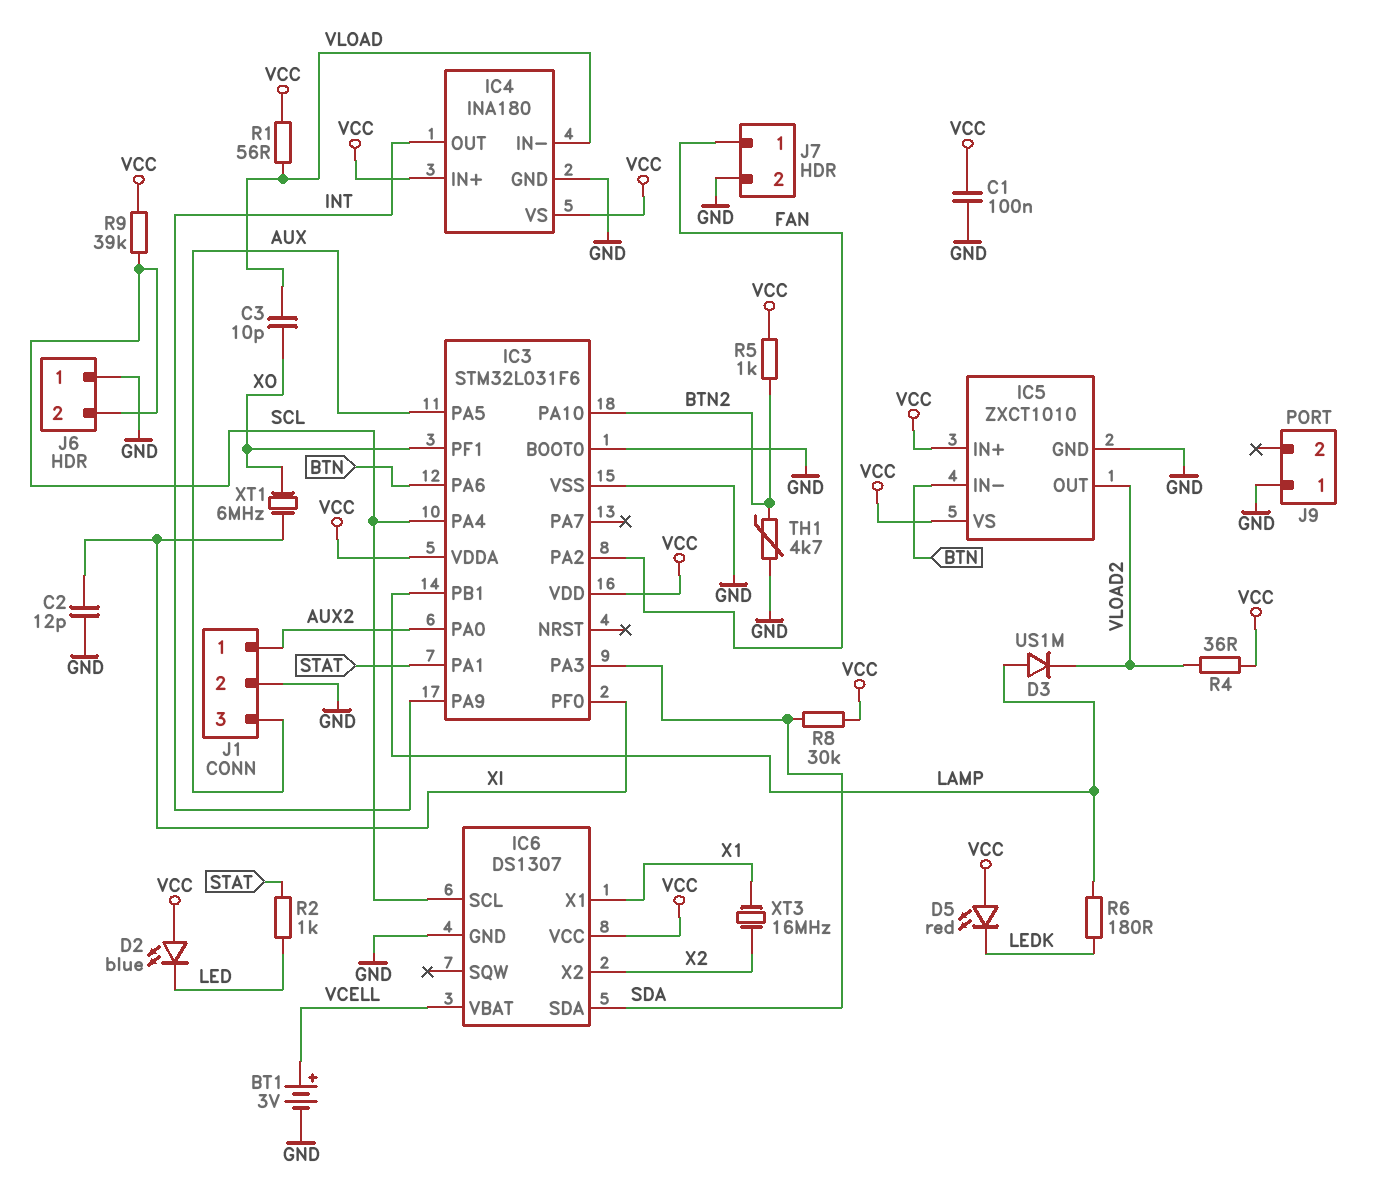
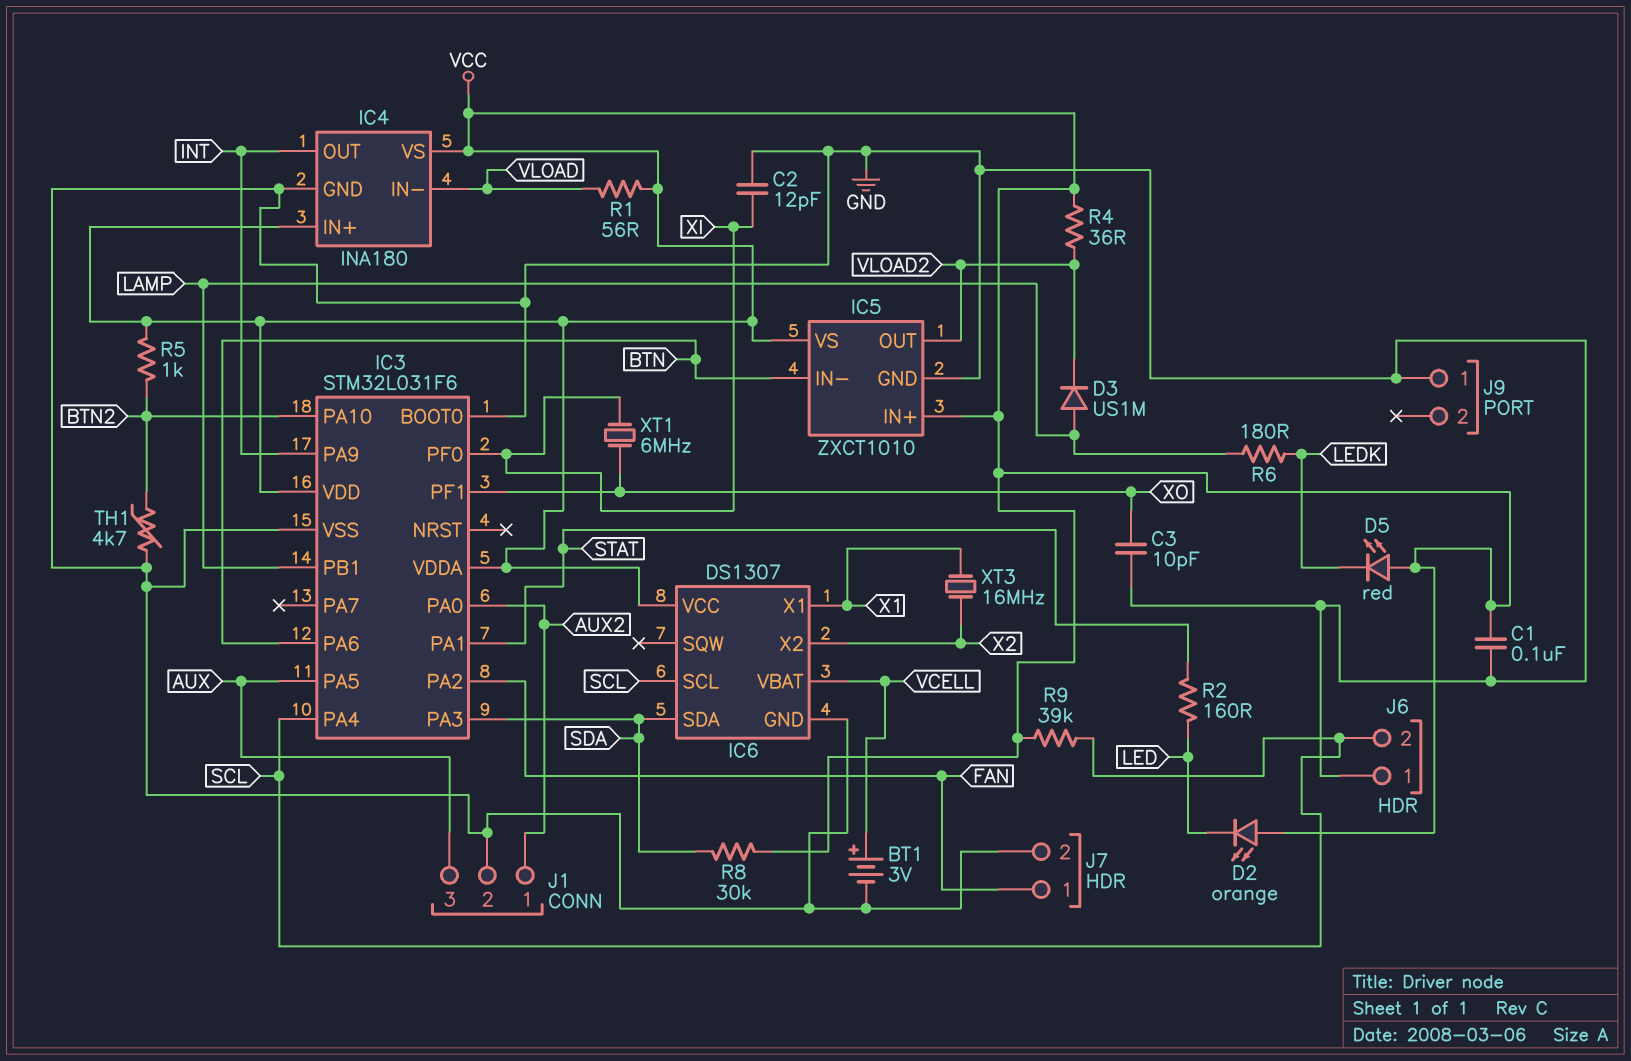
C3: 10pF (VLOAD, XO) -> 10pF (GND, XO)
D2: LED blue (A VCC, K LED) -> LED orange (A VCC, K LED)
R2: 1k (LED, STAT) -> 160 (LED, STAT)

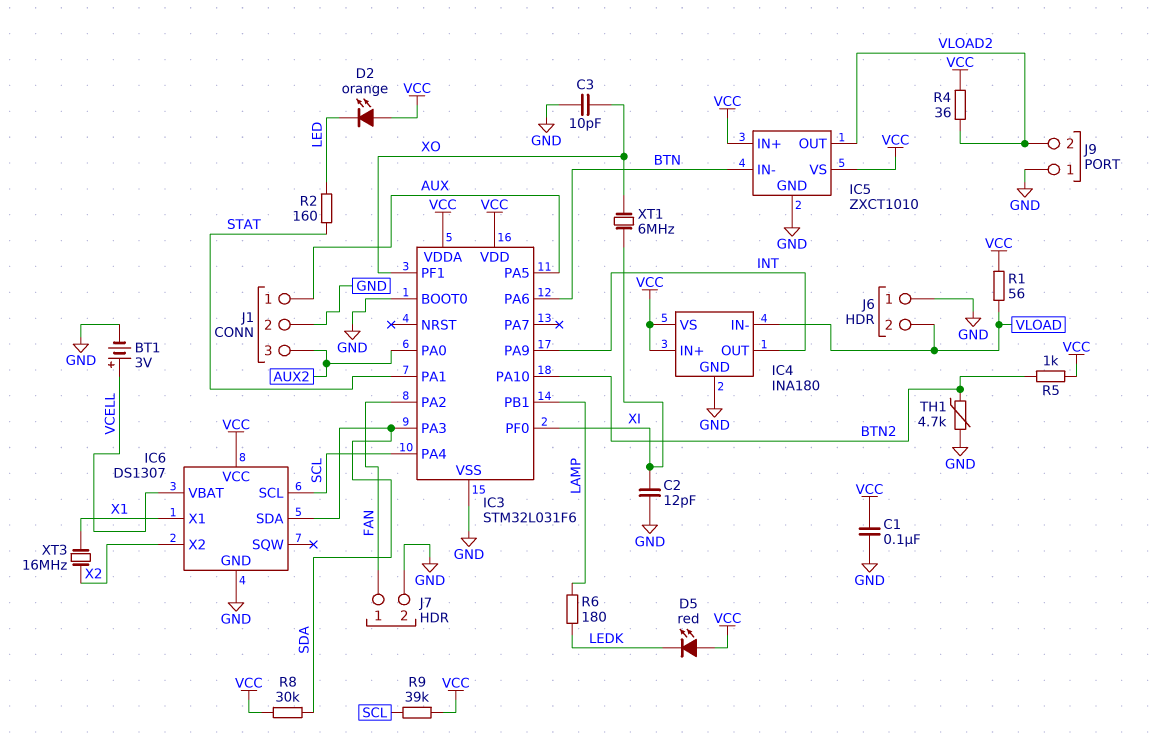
D3: diode US1M (A LAMP, K VLOAD2) -> none
J1 pin 1: AUX2 -> AUX
J1 pin 3: AUX -> AUX2
J6 pin 2: SCL -> VLOAD
J9 pin 2: none -> VLOAD2

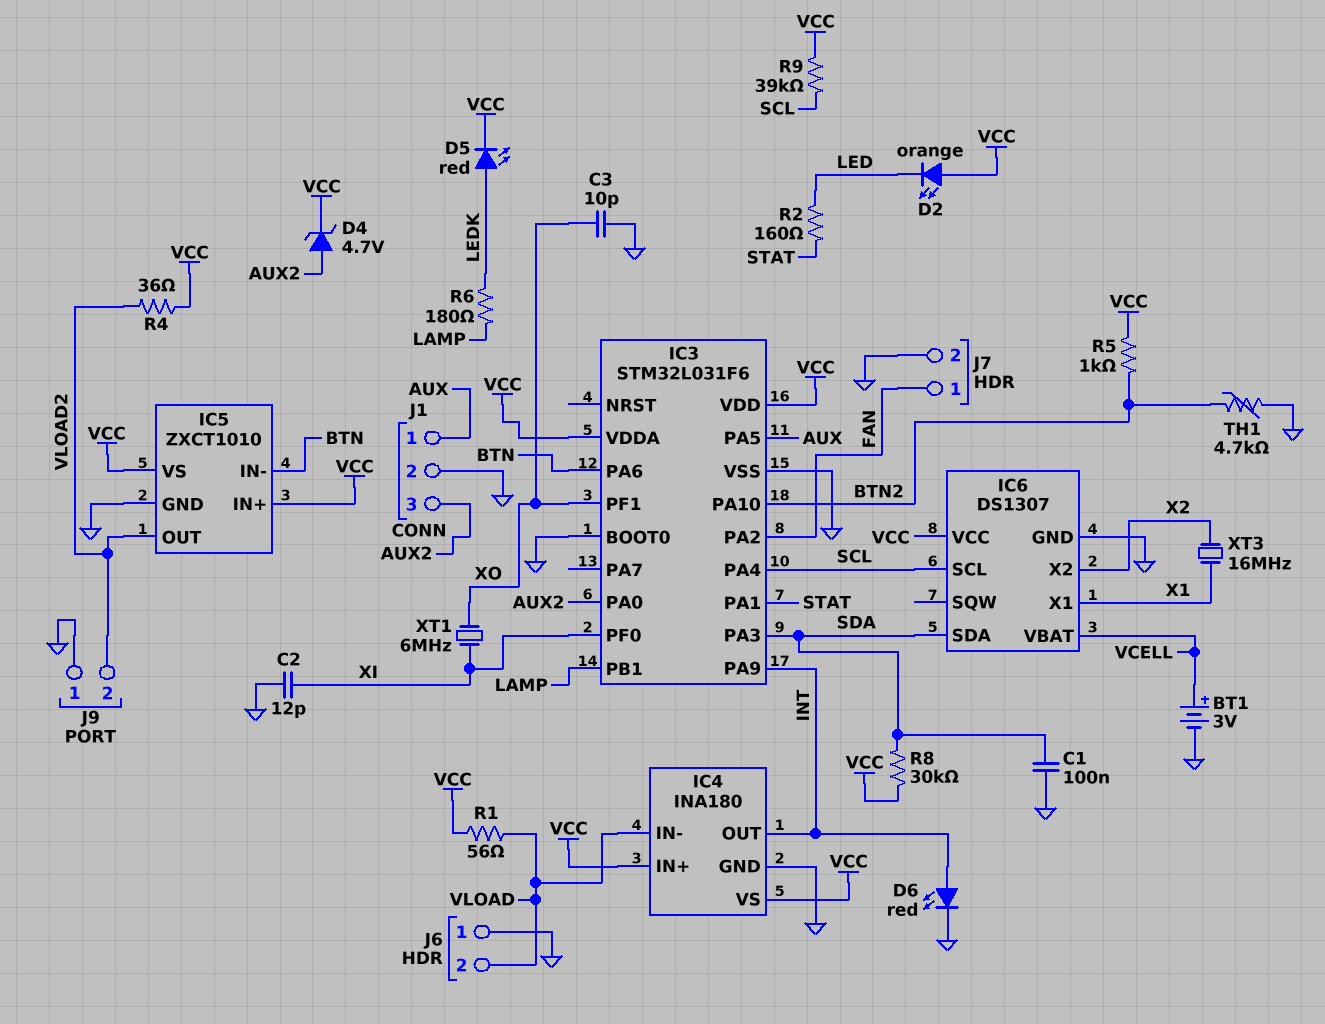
C1: 100nF (GND, VCC) -> 100nF (GND, SDA)
D4: none -> zener 4.7V (A AUX2, K VCC)
D5: LED red (A VCC, K LEDK) -> LED red (A LEDK, K VCC)
D6: none -> LED red (A INT, K GND)

